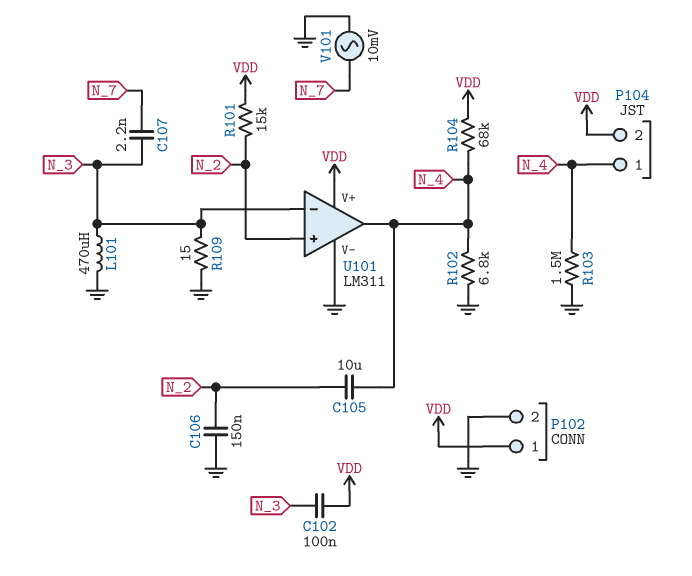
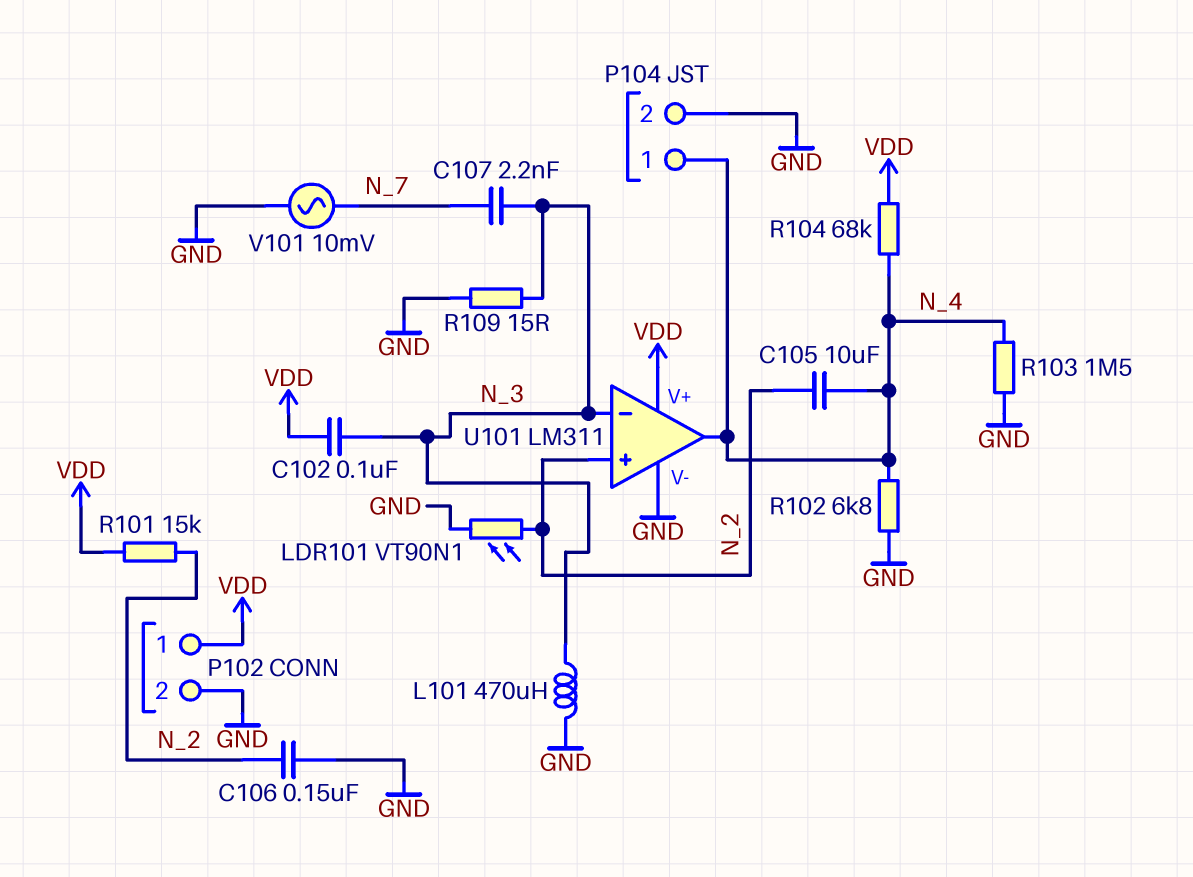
LDR101: none -> VT90N1 (GND, N_2)
P104 pin 2: VDD -> GND

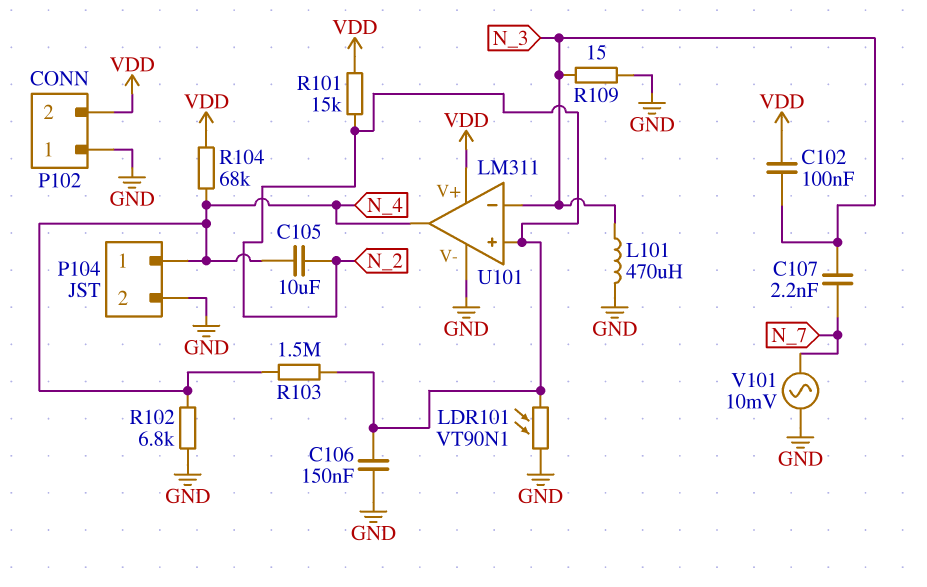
P102 pin 1: VDD -> GND
P102 pin 2: GND -> VDD
R103: 1.5M (GND, N_4) -> 1.5M (N_2, N_4)

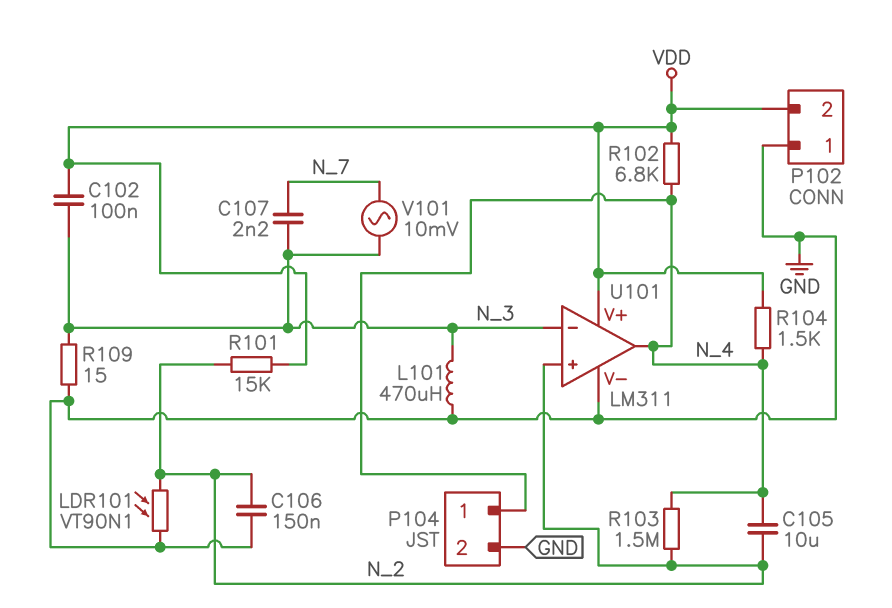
R102: 6.8k (GND, N_4) -> 6.8k (N_4, VDD)
R104: 68k (N_4, VDD) -> 1.5k (N_4, VDD)
V101: AC 10mV (GND, N_7) -> AC 10mV (N_3, N_7)

